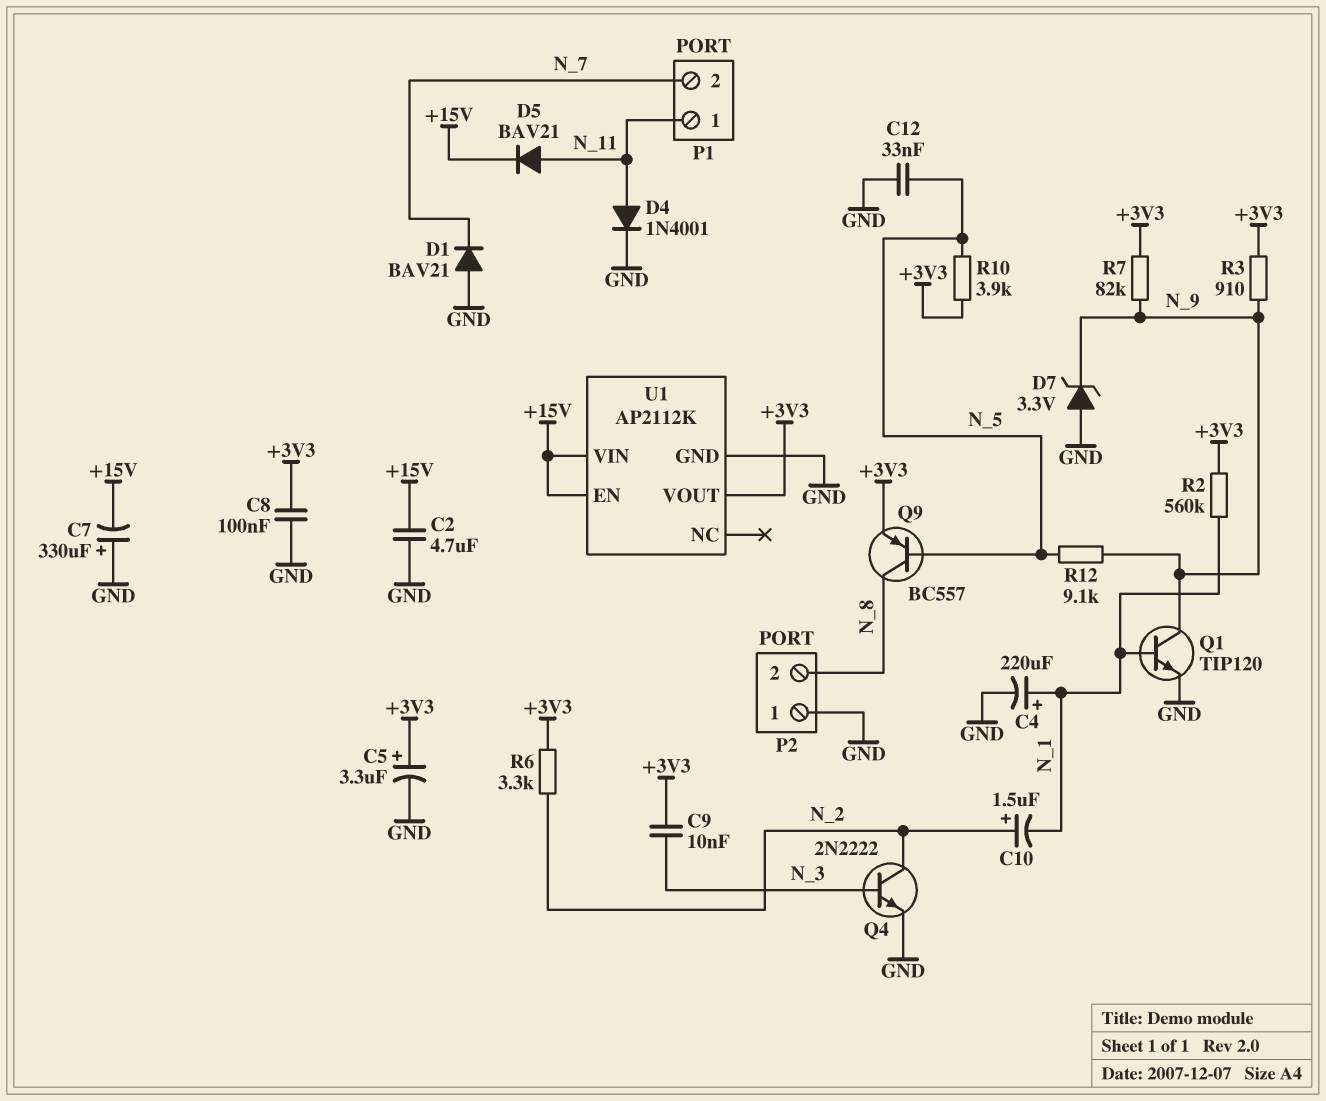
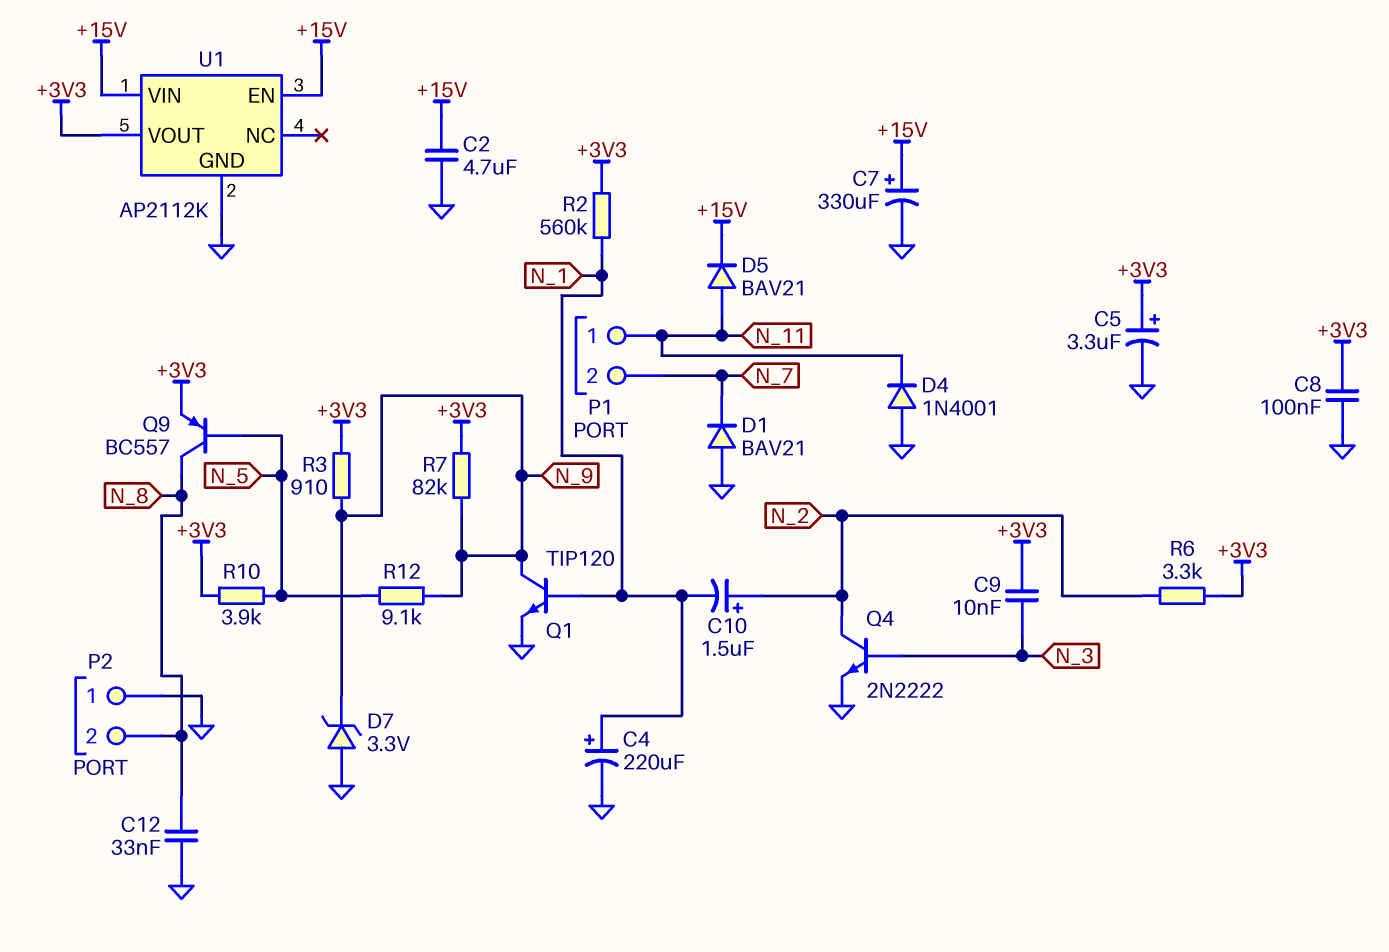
C7: 330uF (plus GND, minus +15V) -> 330uF (plus +15V, minus GND)
C12: 33nF (GND, N_5) -> 33nF (GND, N_8)
D4: diode 1N4001 (A N_11, K GND) -> diode 1N4001 (A GND, K N_11)

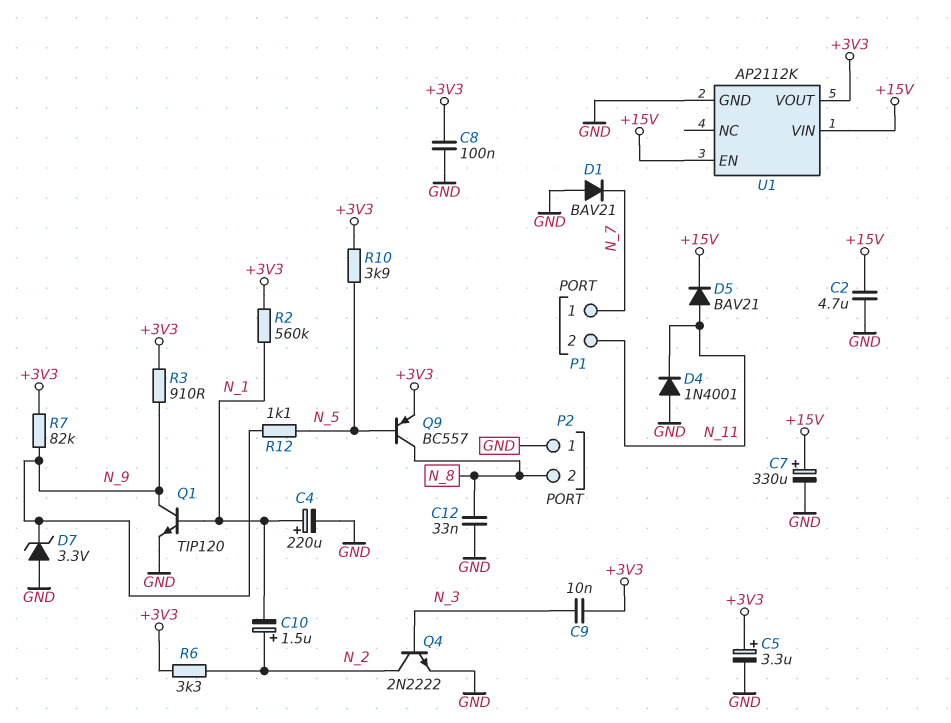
P1 pin 1: N_11 -> N_7
P1 pin 2: N_7 -> N_11
R12: 9.1k (N_5, N_9) -> 1.1k (N_5, N_9)

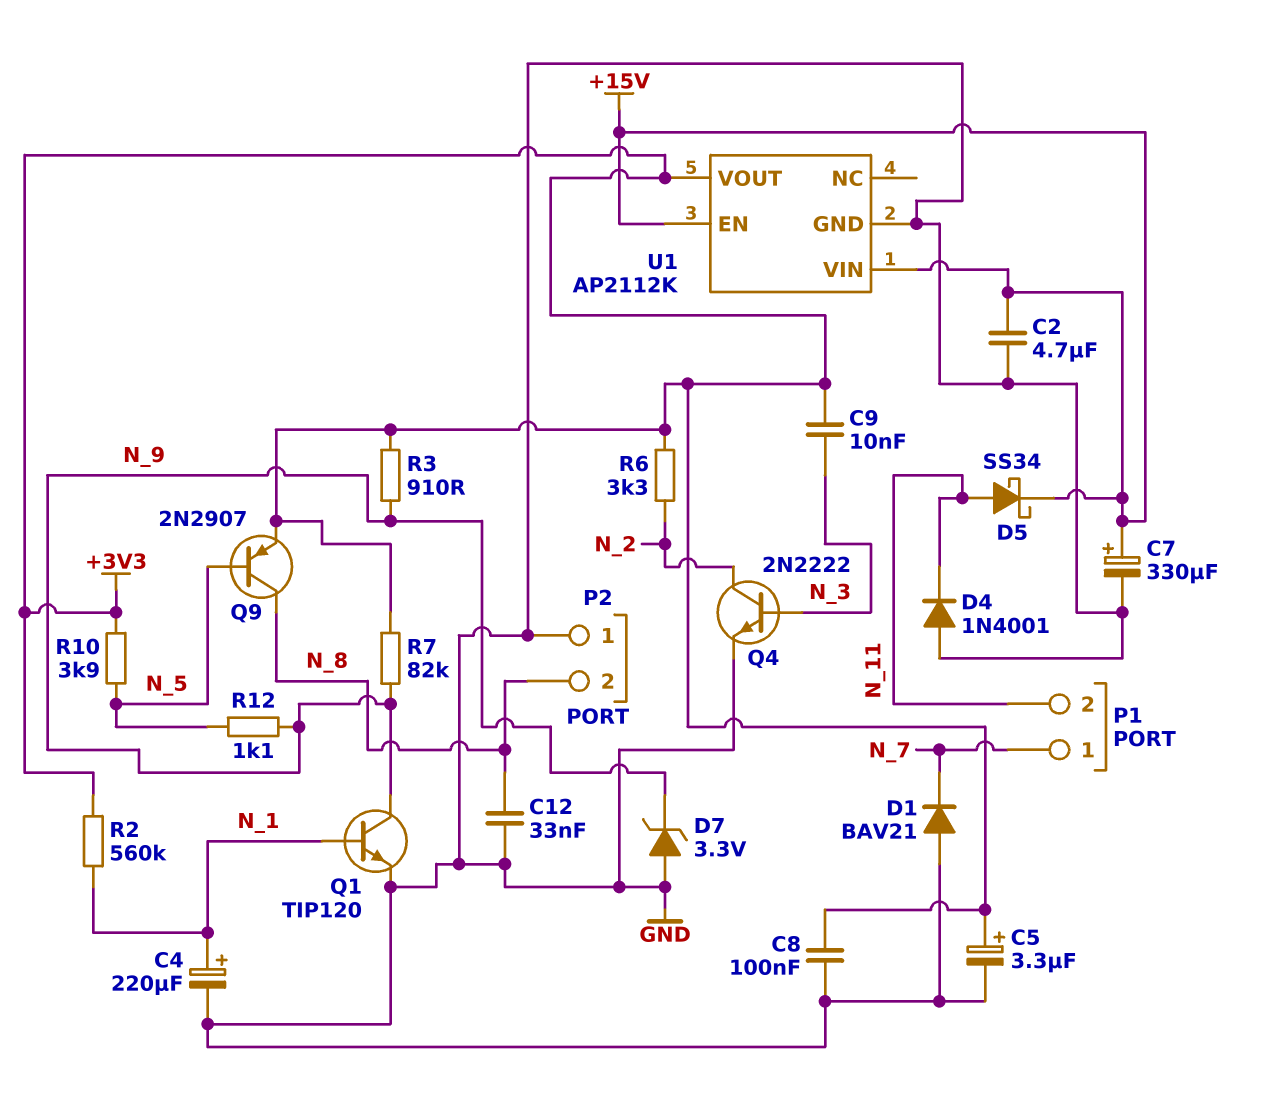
C10: 1.5uF (plus N_2, minus N_1) -> none
D5: diode BAV21 (A N_11, K +15V) -> schottky SS34 (A N_11, K +15V)
Q9: PNP BC557 (B N_5, C N_8, E +3V3) -> PNP 2N2907 (B N_5, C N_8, E +3V3)

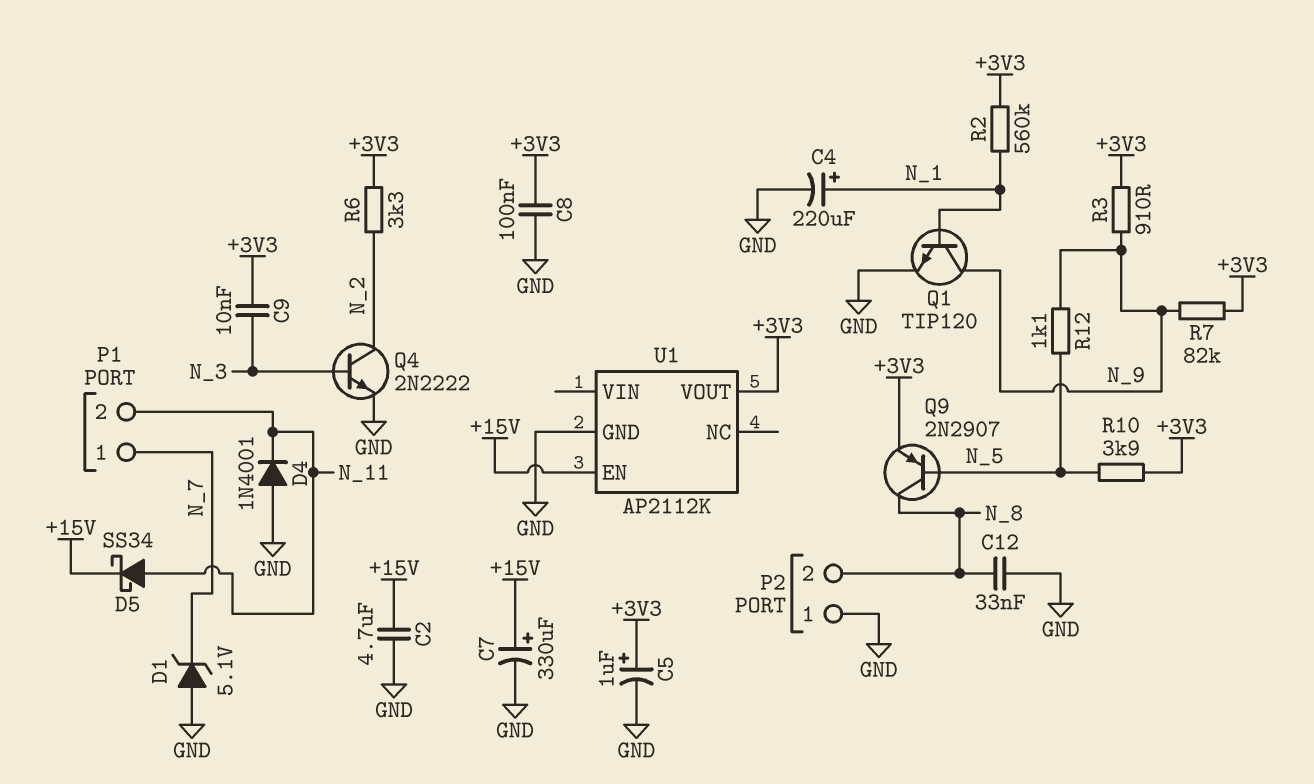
C5: 3.3uF (plus +3V3, minus GND) -> 1uF (plus +3V3, minus GND)
D1: diode BAV21 (A GND, K N_7) -> zener 5.1V (A GND, K N_7)
D7: zener 3.3V (A GND, K N_9) -> none
U1 pin VIN: +15V -> none

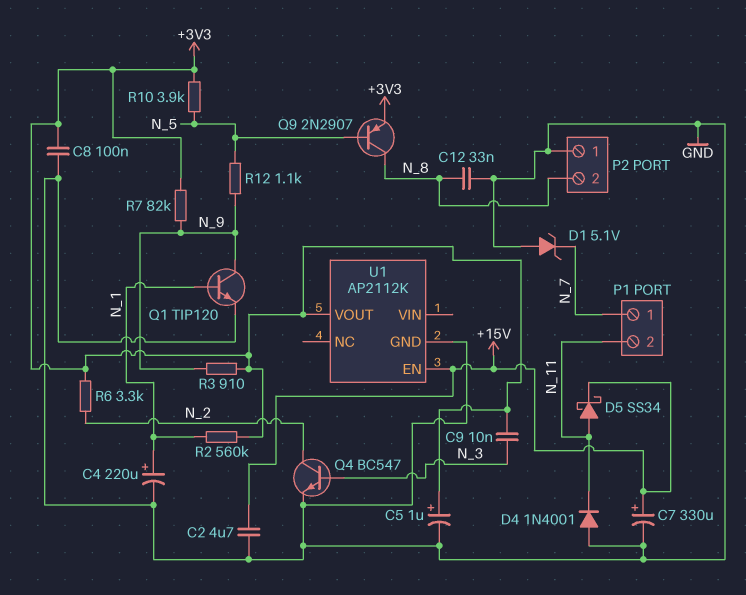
Q4: NPN 2N2222 (B N_3, C N_2, E GND) -> NPN BC547 (B N_3, C N_2, E GND)

